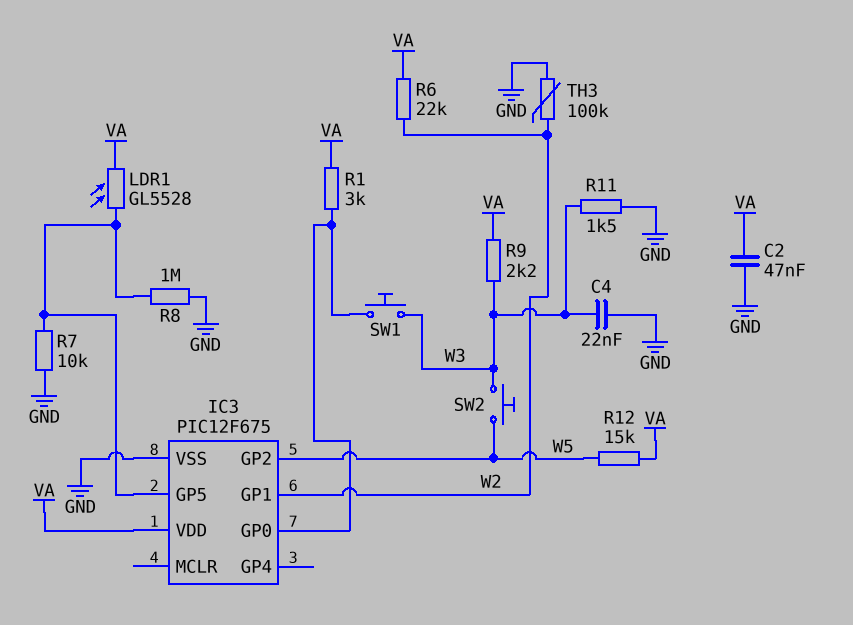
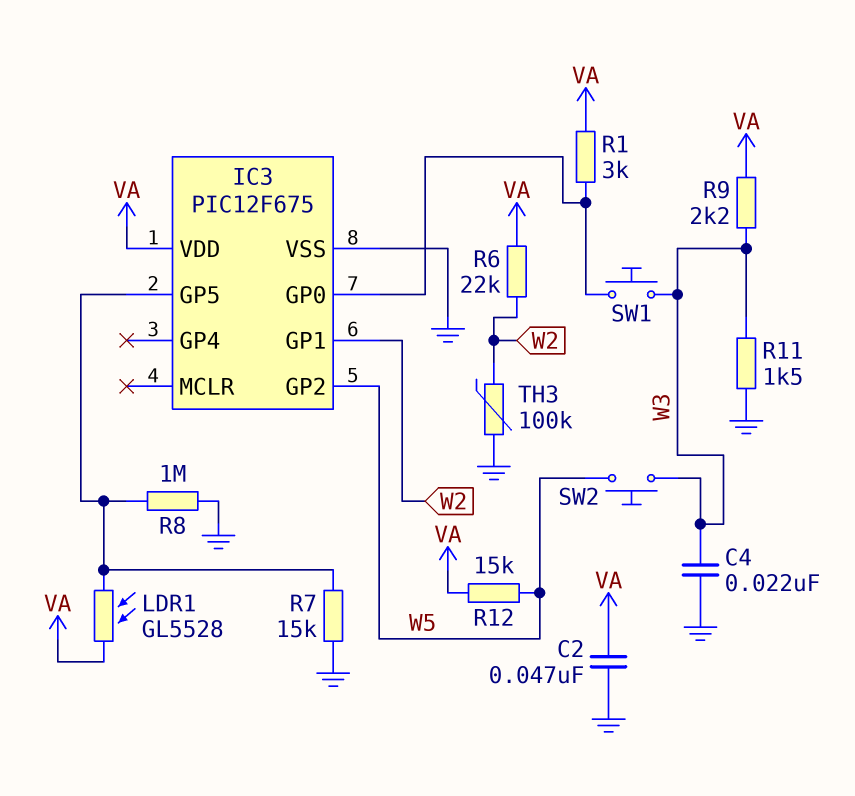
R7: 10k (GND, IC3/GP5) -> 15k (GND, IC3/GP5)

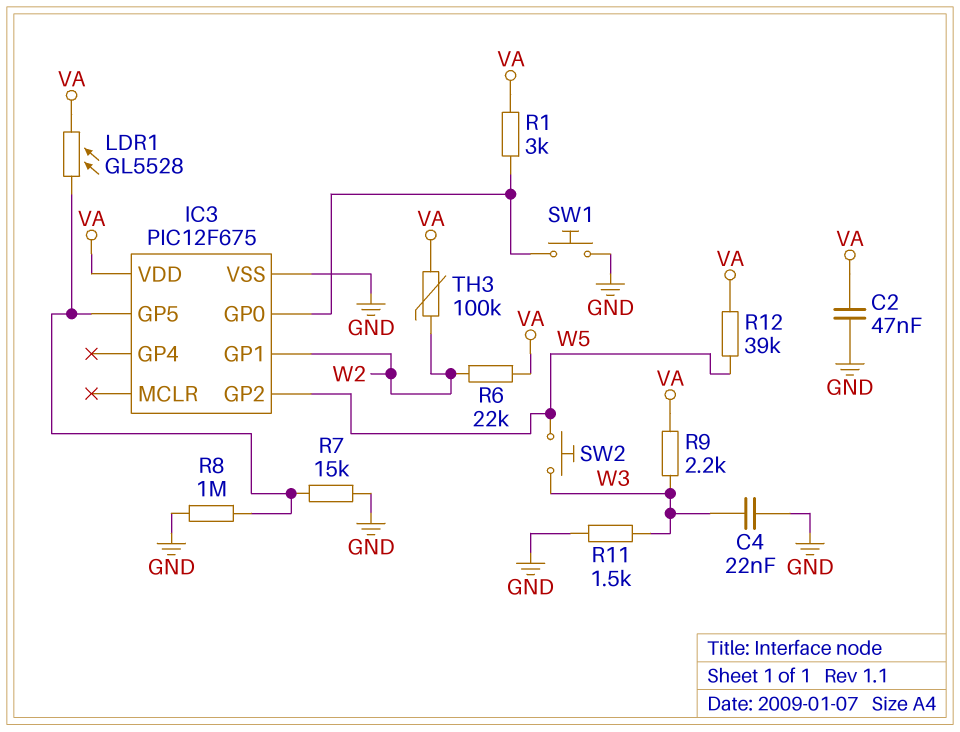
R12: 15k (VA, W5) -> 39k (VA, W5)
SW1: button (IC3/GP0, W3) -> button (GND, IC3/GP0)
TH3: 100k (GND, W2) -> 100k (VA, W2)

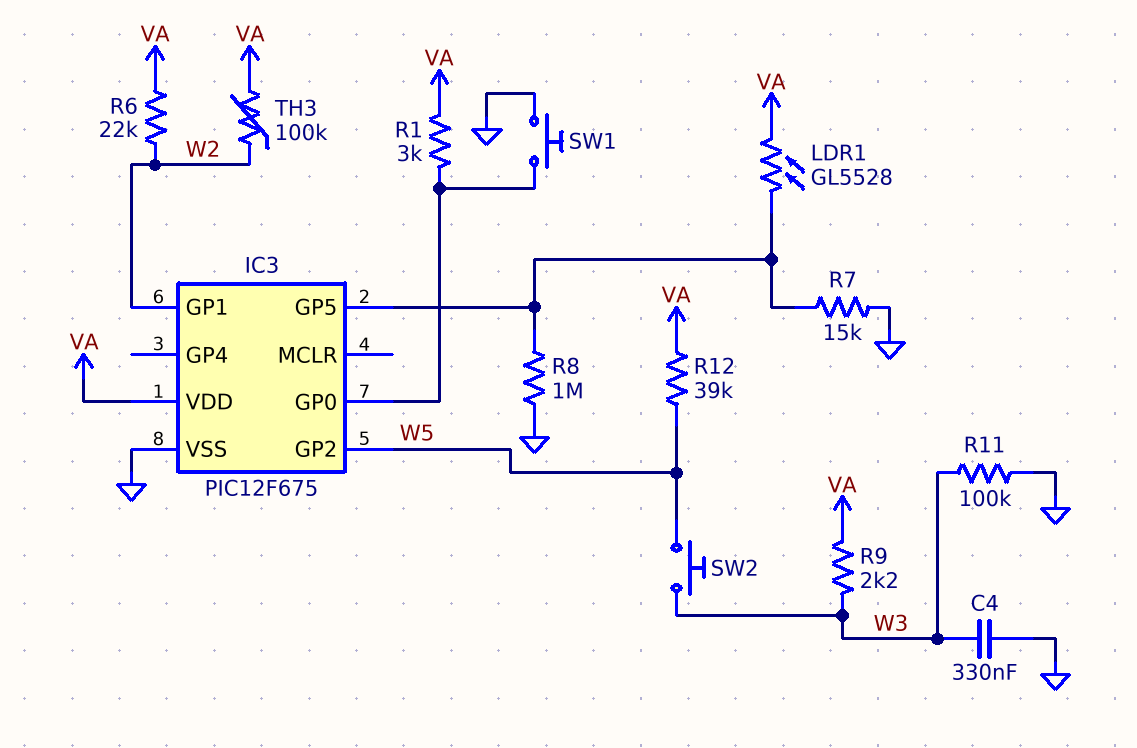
C2: 47nF (GND, VA) -> none
C4: 22nF (GND, W3) -> 330nF (GND, W3)
R11: 1.5k (GND, W3) -> 100k (GND, W3)

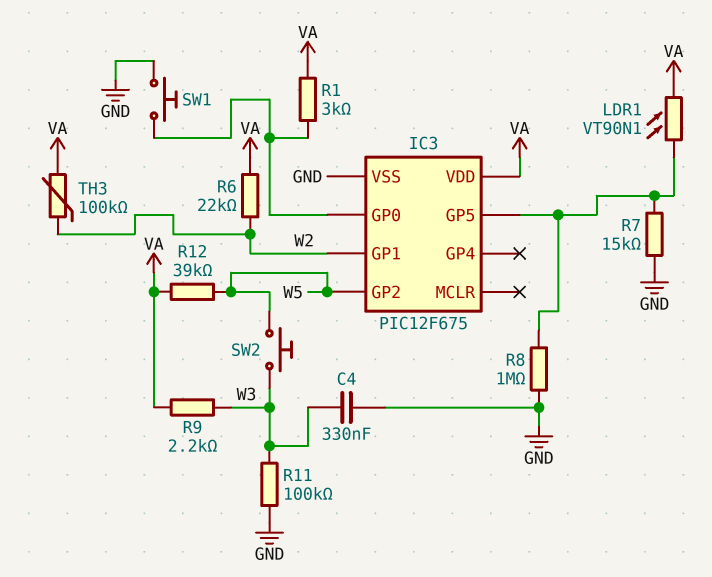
LDR1: GL5528 (IC3/GP5, VA) -> VT90N1 (IC3/GP5, VA)

